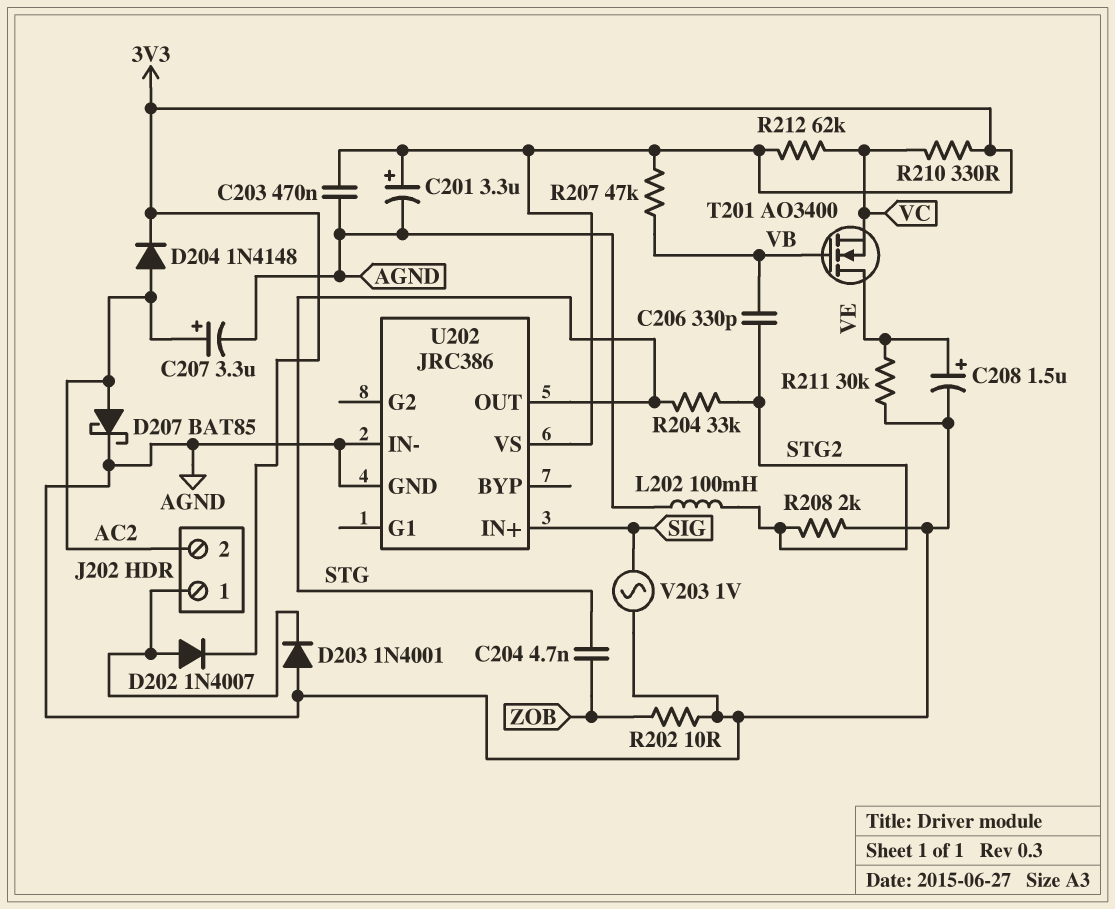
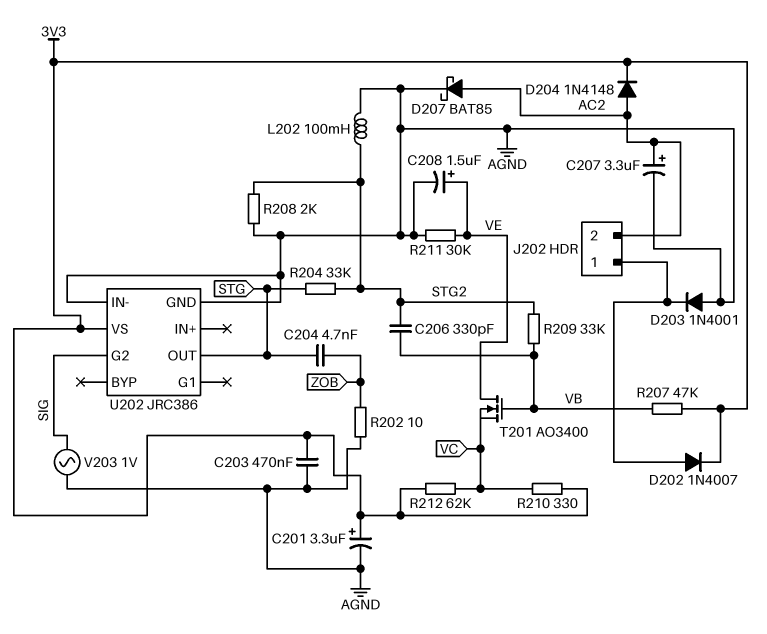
R209: none -> 33k (STG2, VB)
U202 pin G2: none -> SIG
U202 pin IN+: SIG -> none

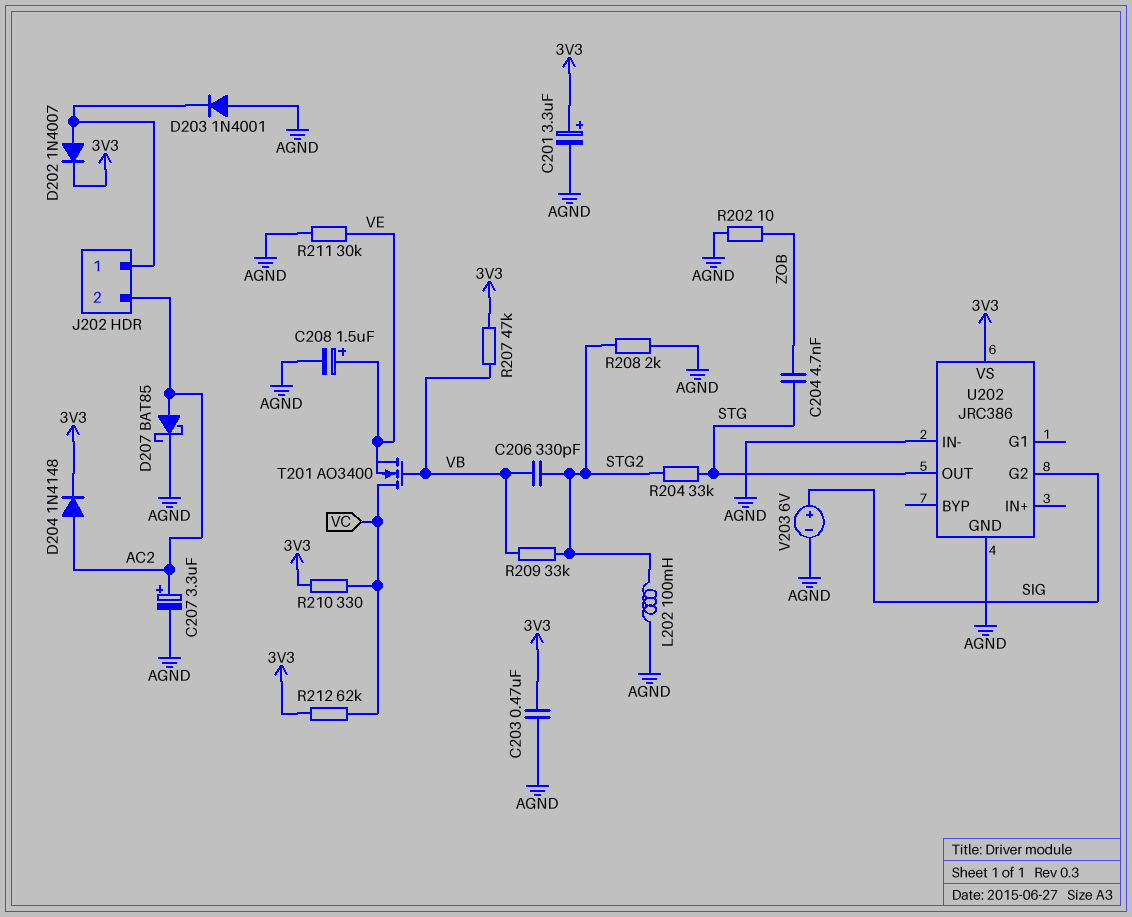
T201: NMOS AO3400 (G VB, D VE, S VC) -> NMOS AO3400 (G VB, D VC, S VE)
V203: AC 1V (AGND, SIG) -> 6V (plus SIG, minus AGND)

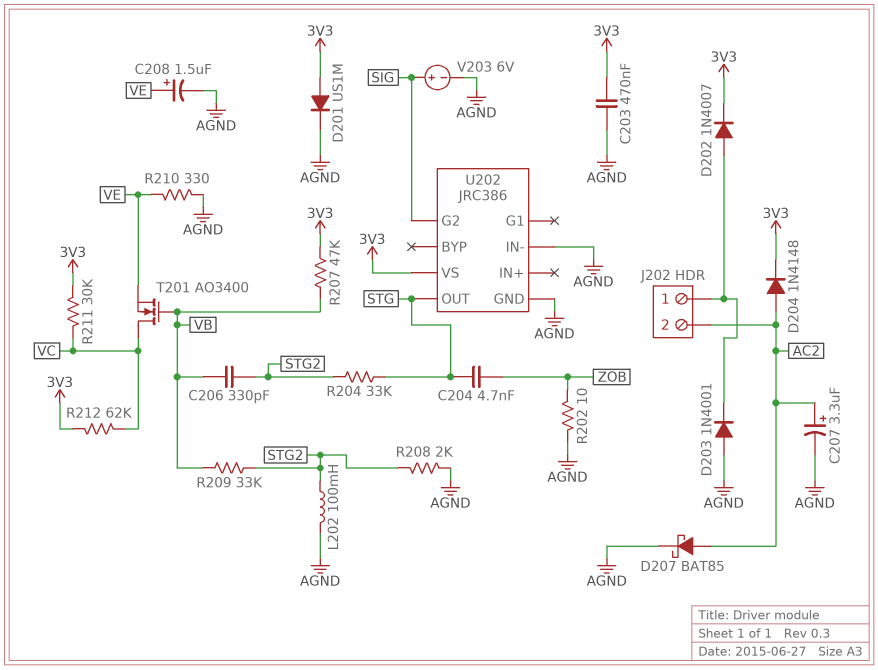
C201: 3.3uF (plus 3V3, minus AGND) -> none
D201: none -> diode US1M (A 3V3, K AGND)
R210: 330 (3V3, VC) -> 330 (AGND, VE)
R211: 30k (AGND, VE) -> 30k (3V3, VC)

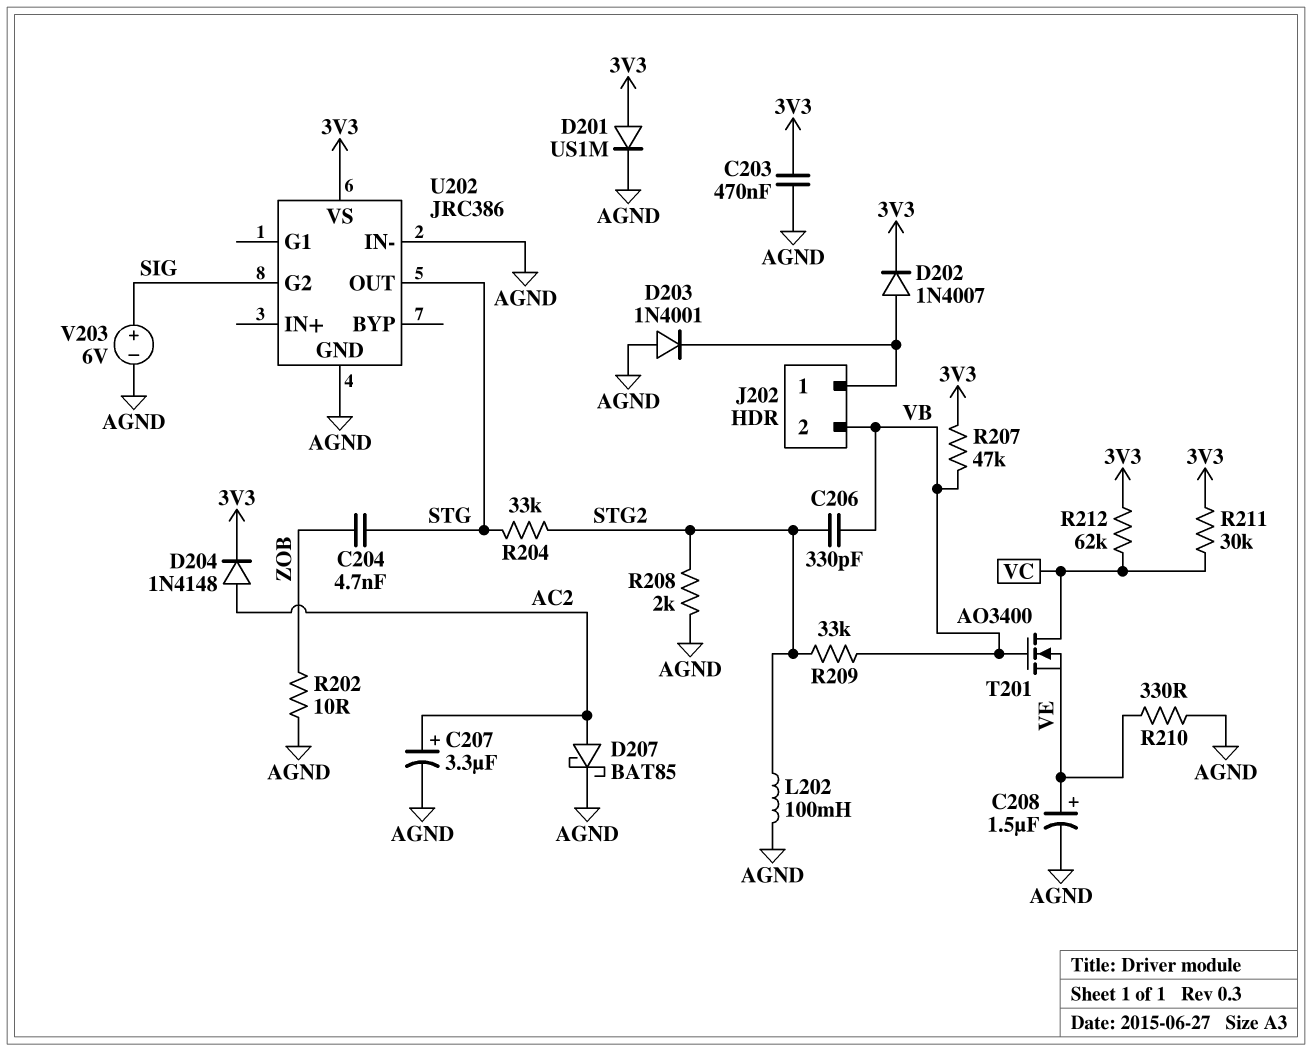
J202 pin 2: AC2 -> VB

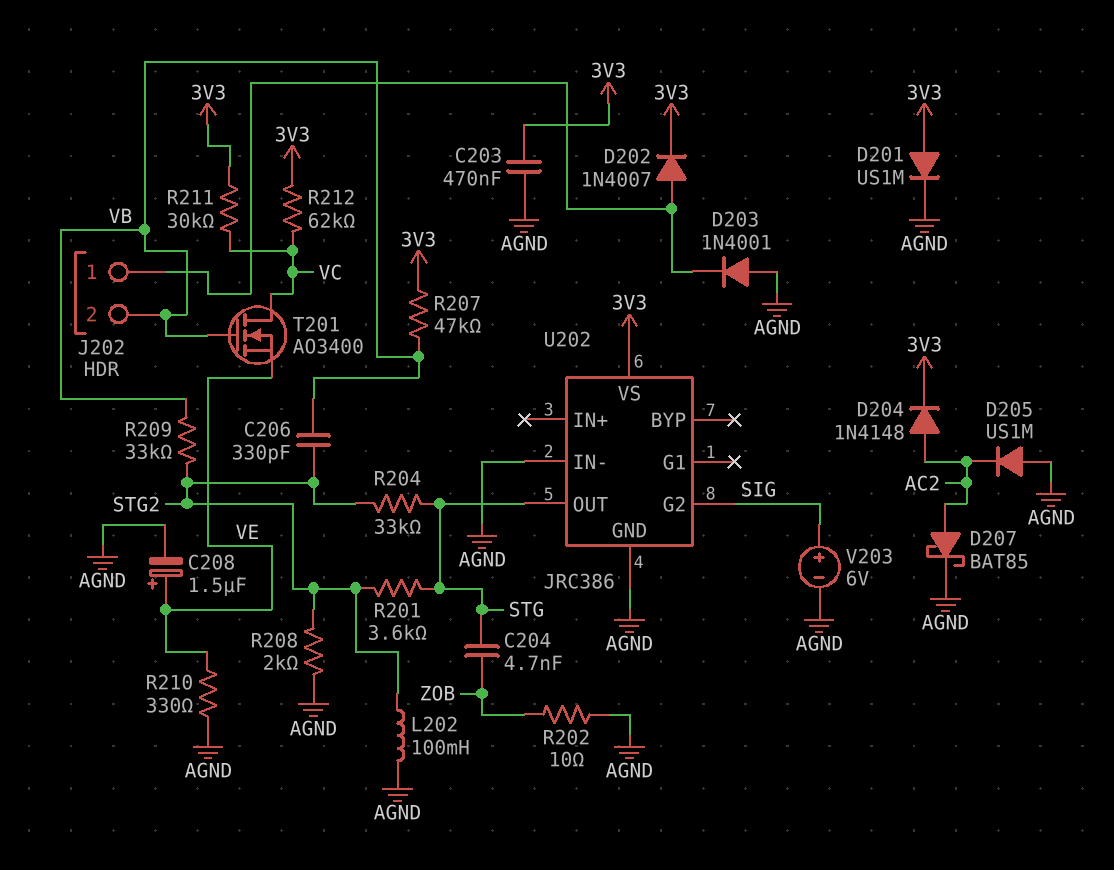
C207: 3.3uF (plus AC2, minus AGND) -> none
D205: none -> diode US1M (A AGND, K AC2)
R201: none -> 3.6k (STG, STG2)

